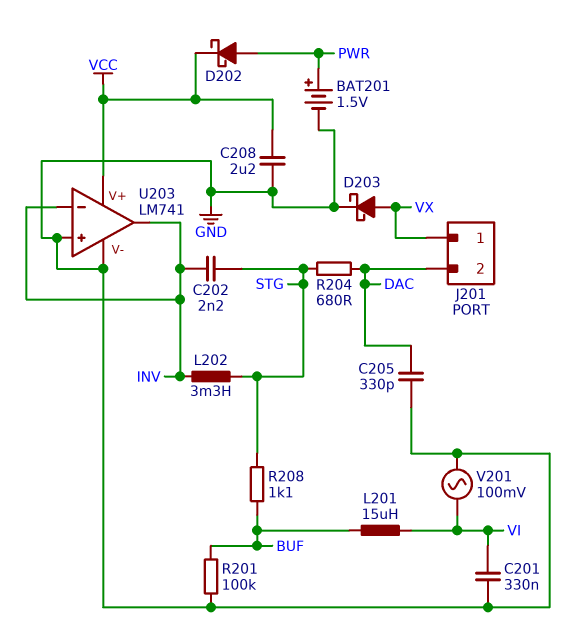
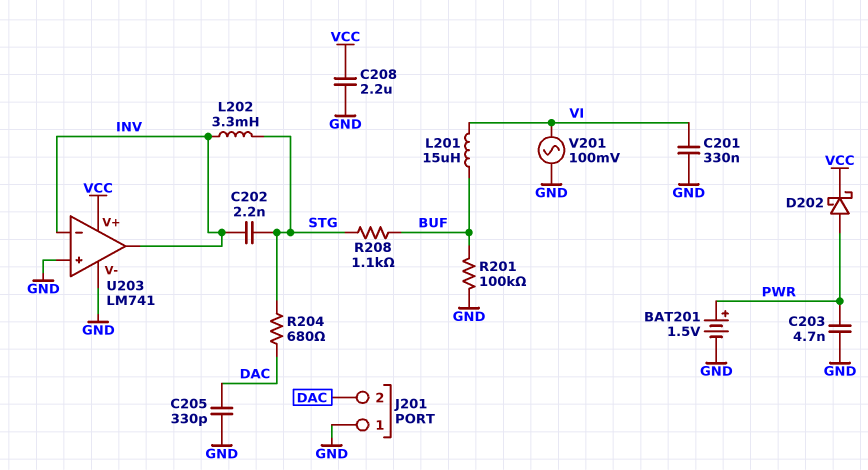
C203: none -> 4.7nF (GND, PWR)
D203: schottky (A VX, K GND) -> none
J201 pin 1: VX -> GND

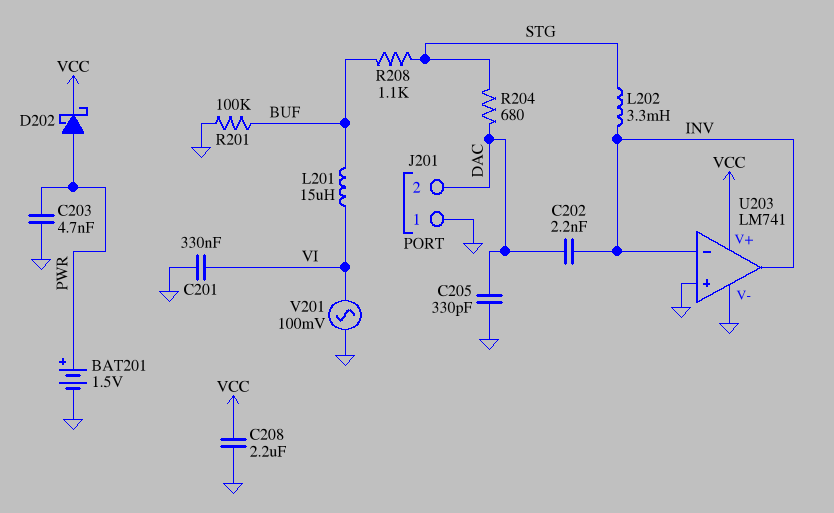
C202: 2.2nF (INV, STG) -> 2.2nF (DAC, INV)

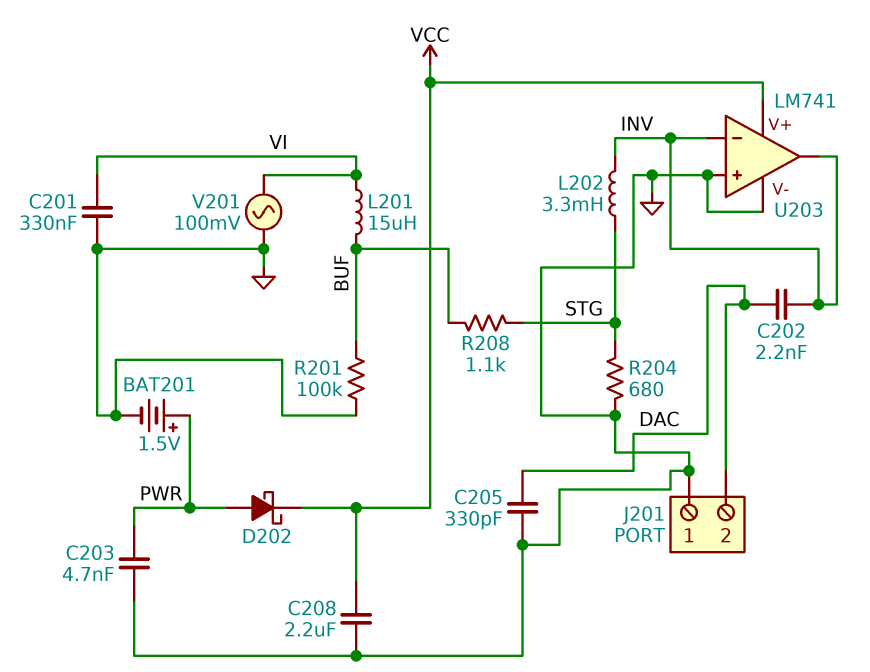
R204: 680 (DAC, STG) -> 680 (GND, STG)

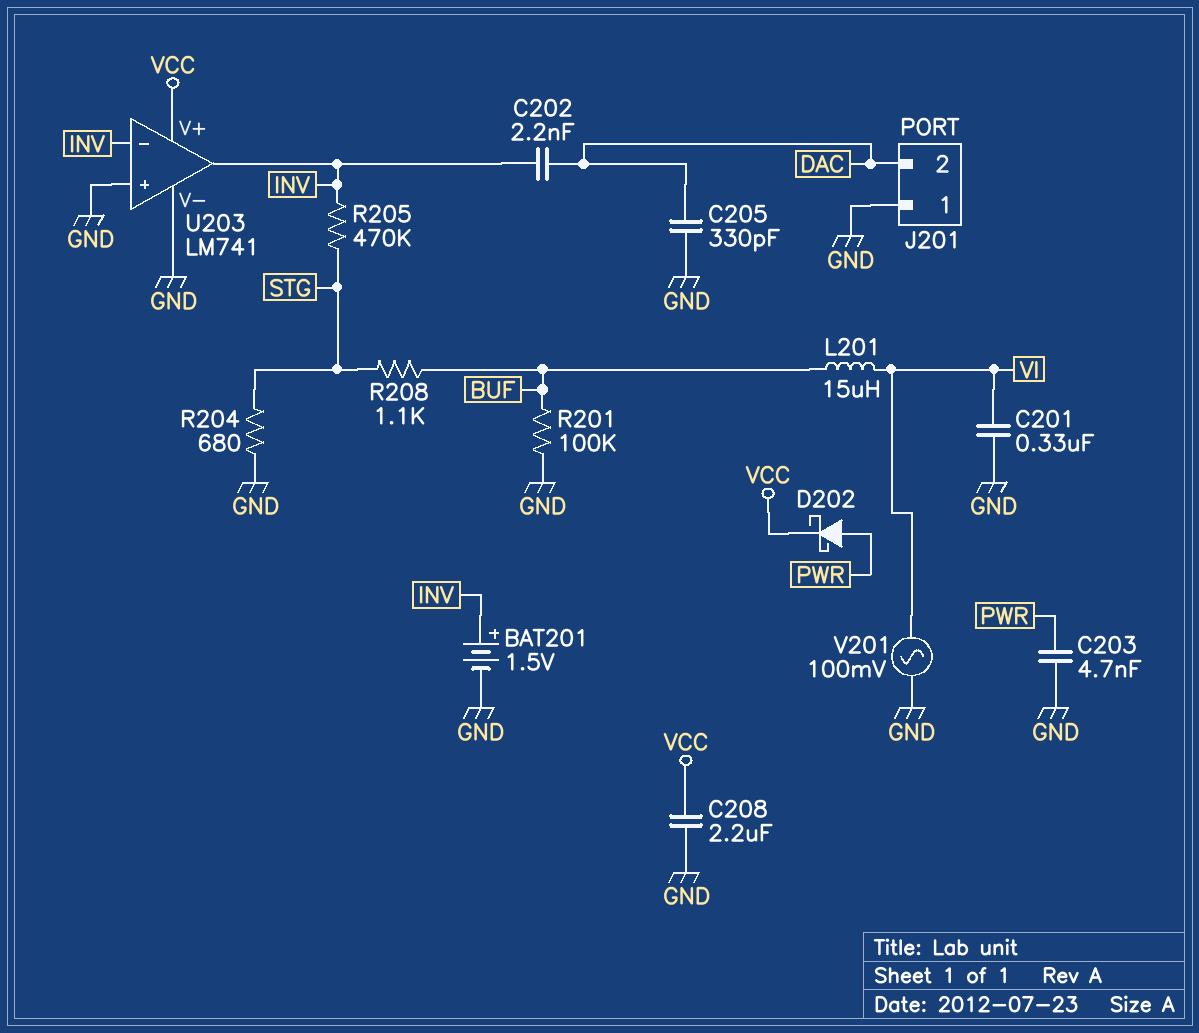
BAT201: 1.5V (plus PWR, minus GND) -> 1.5V (plus INV, minus GND)
L202: 3.3mH (INV, STG) -> none
R205: none -> 470k (INV, STG)

